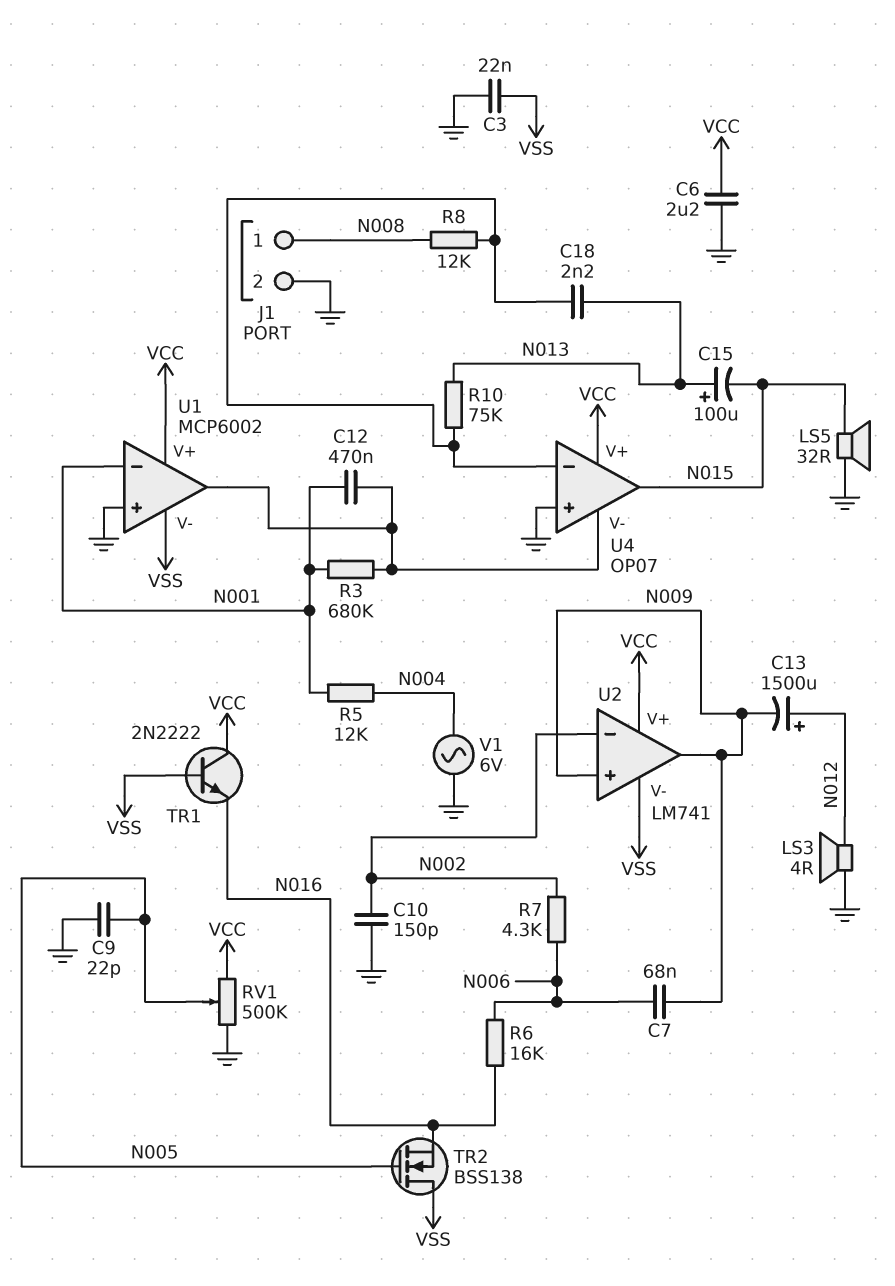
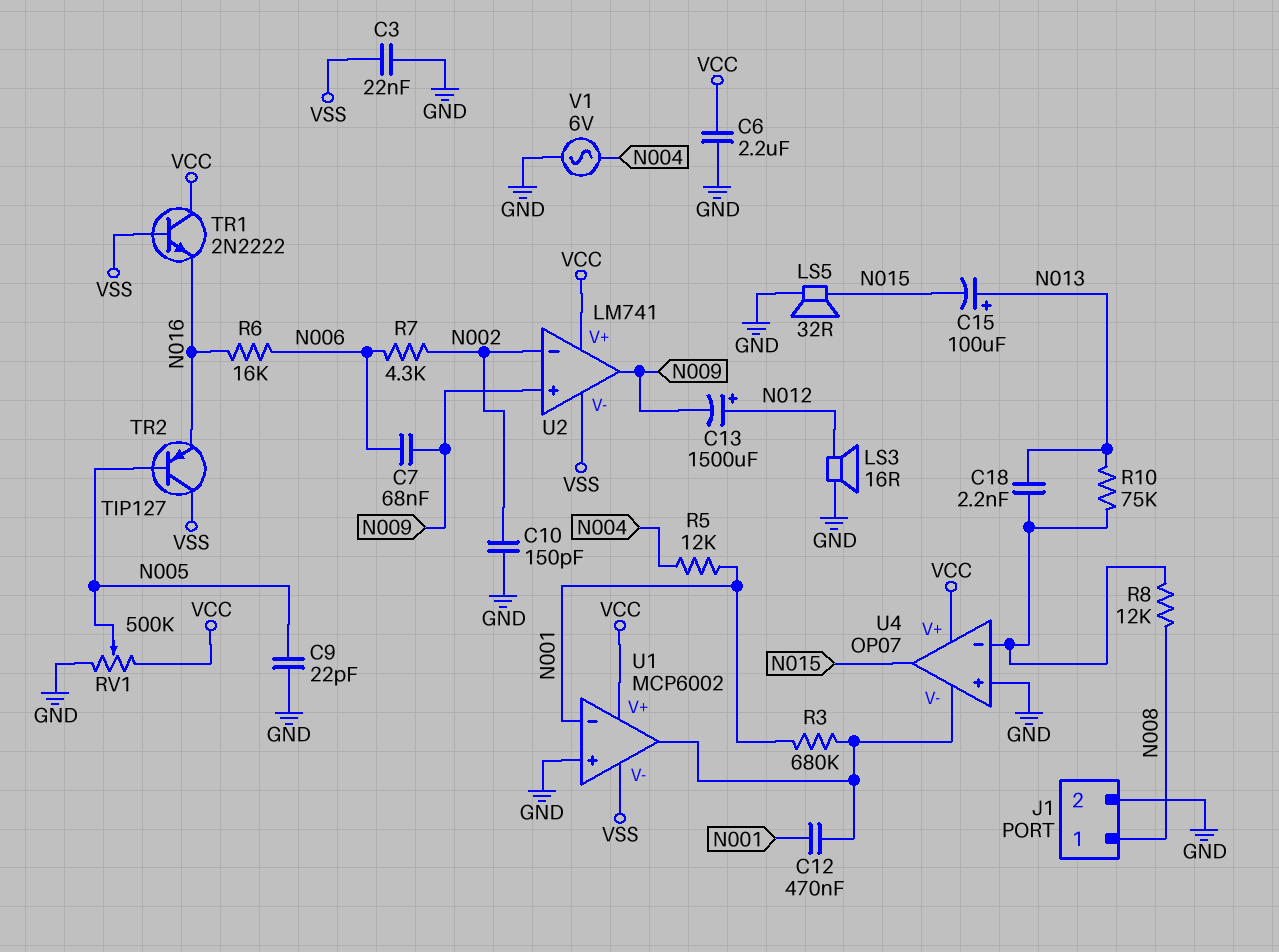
LS3: speaker 4R (GND, N012) -> speaker 16R (GND, N012)
TR2: NMOS BSS138 (G N005, D VSS, S N016) -> PNP TIP127 (B N005, C VSS, E N016)

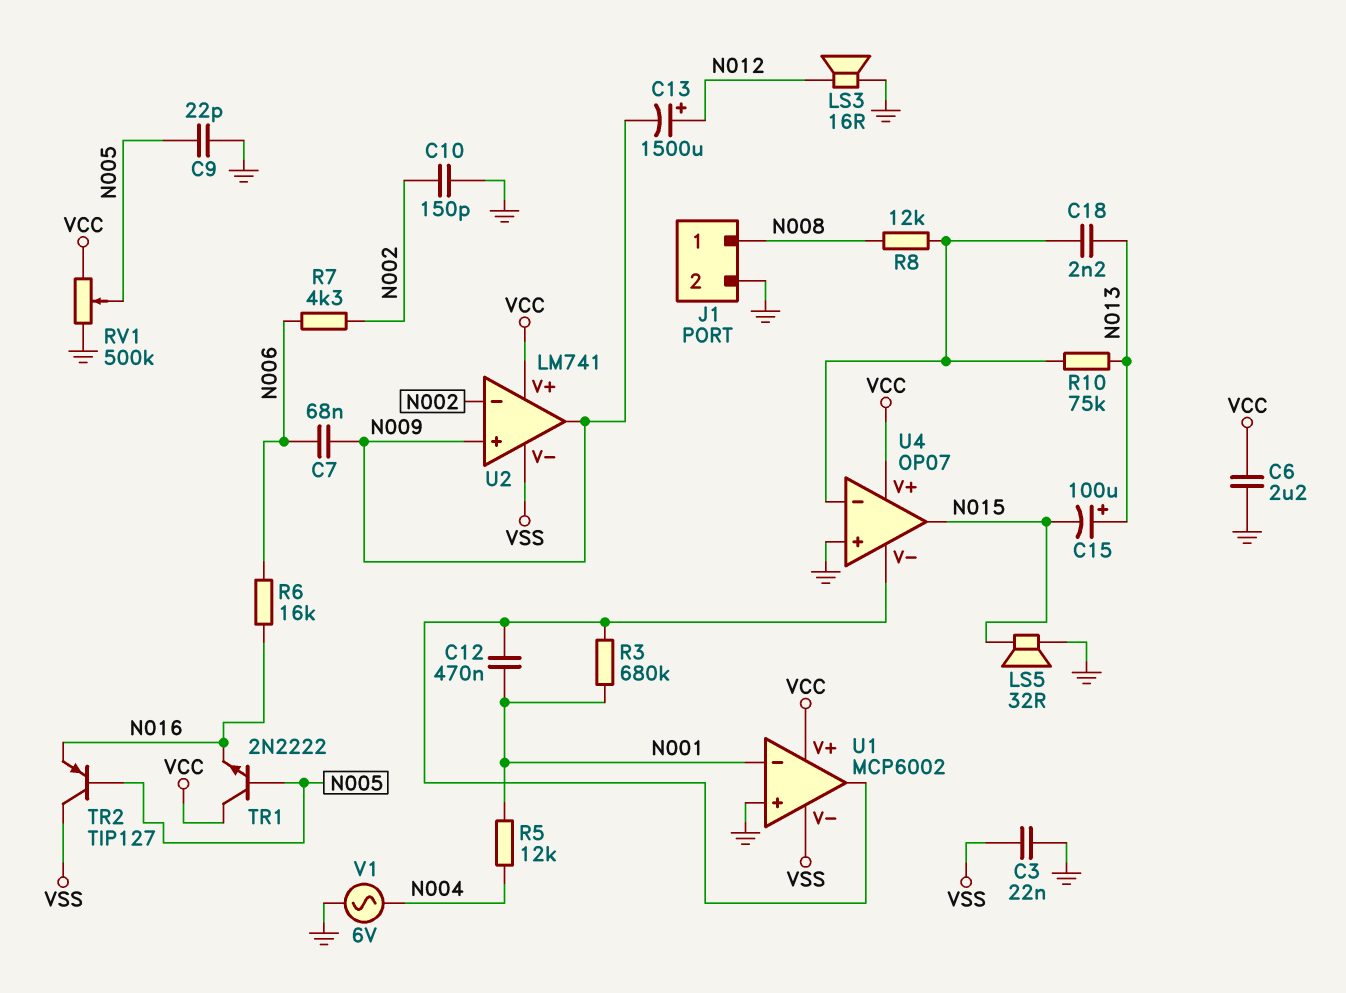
TR1: NPN 2N2222 (B VSS, C VCC, E N016) -> NPN 2N2222 (B N005, C VCC, E N016)

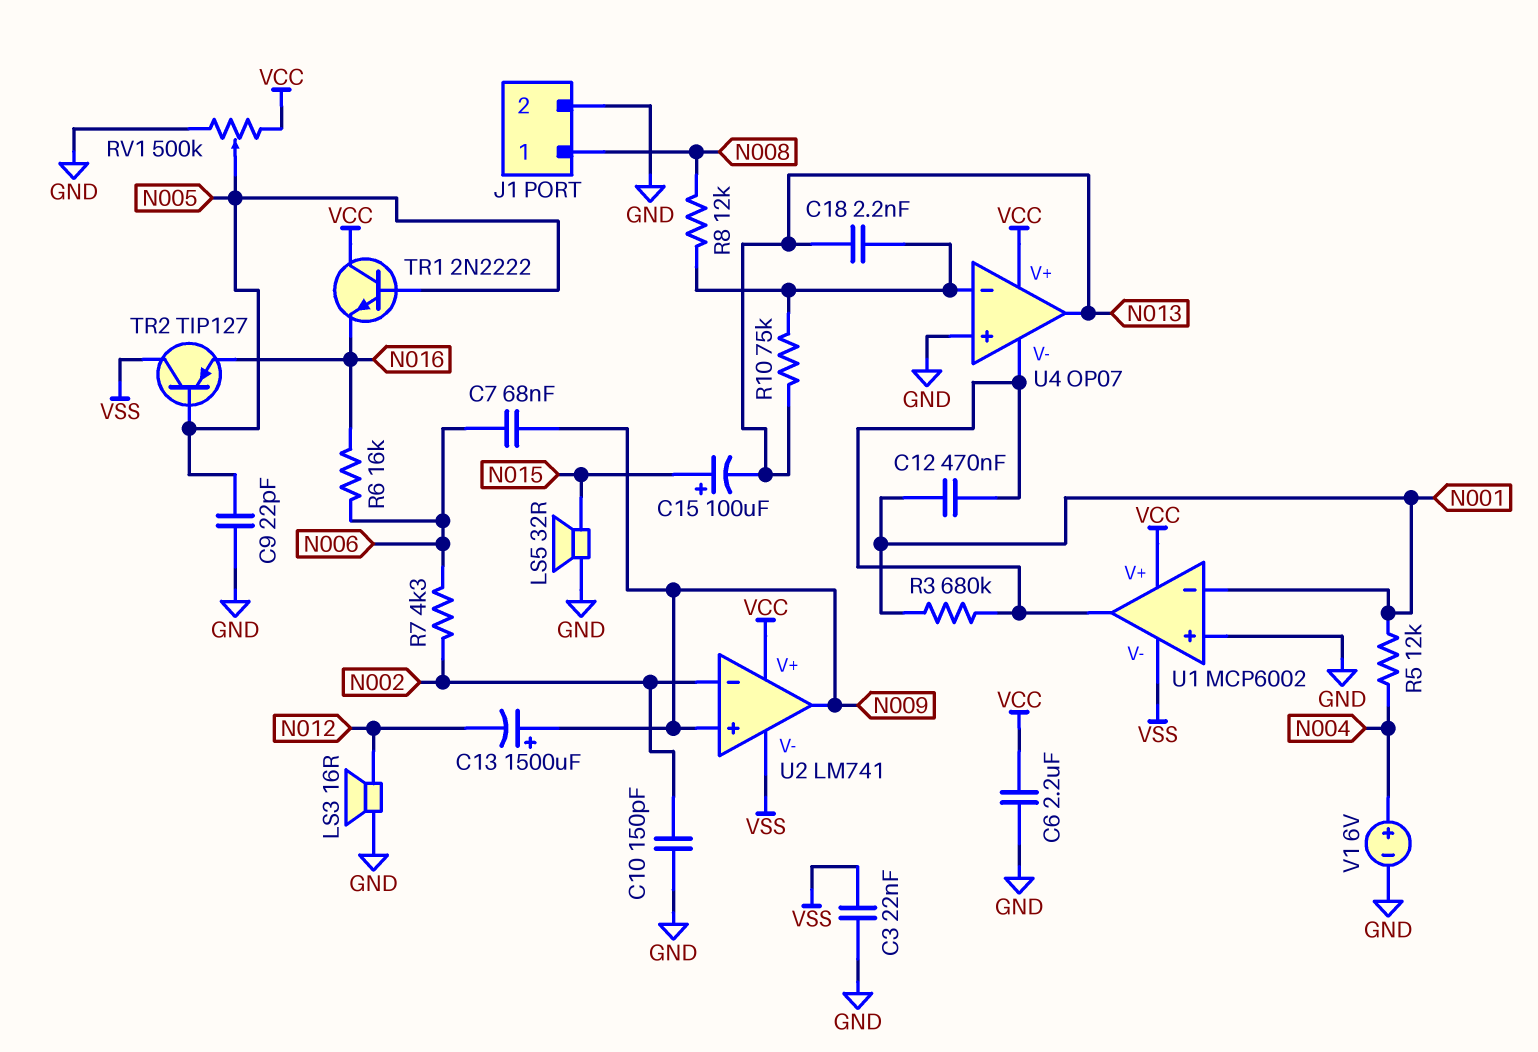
C13: 1500uF (plus N012, minus N009) -> 1500uF (plus N009, minus N012)
C15: 100uF (plus N013, minus N015) -> 100uF (plus N015, minus N013)
U4 pin out: N015 -> N013
V1: AC 6V (GND, N004) -> 6V (plus N004, minus GND)

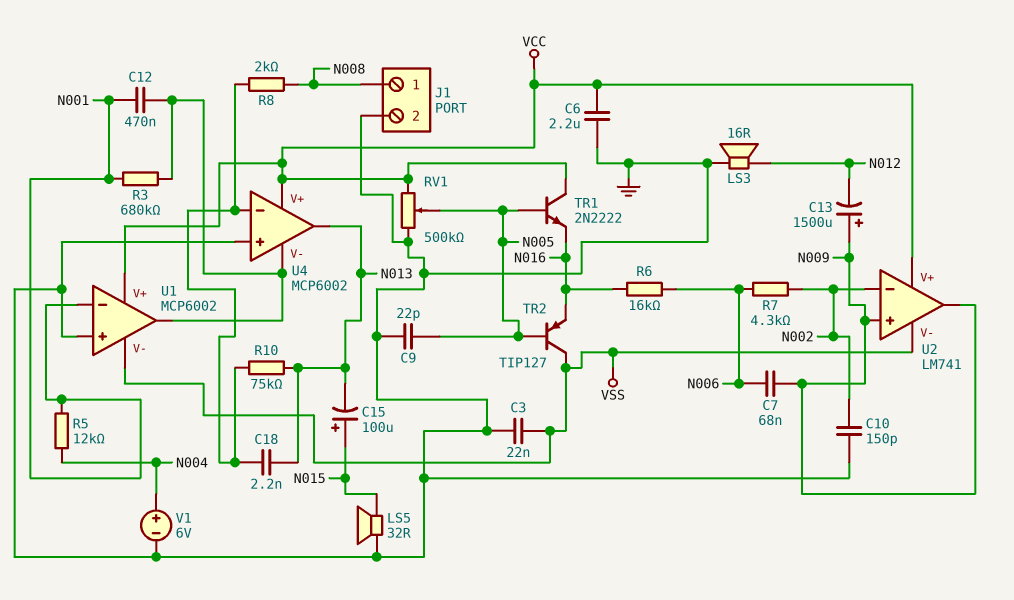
R8: 12k (N008, U4/in-) -> 2k (N008, U4/in-)
U4: OP07 -> MCP6002

